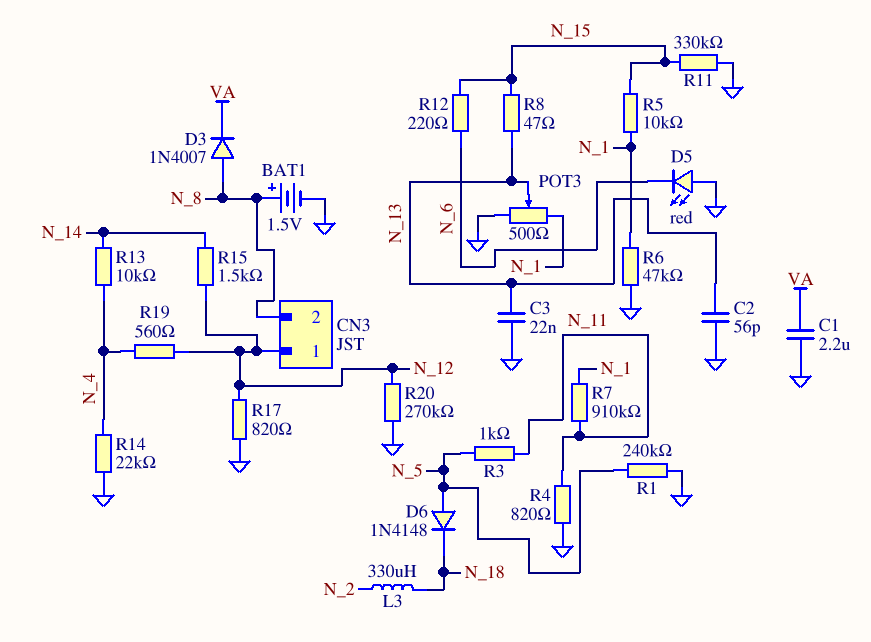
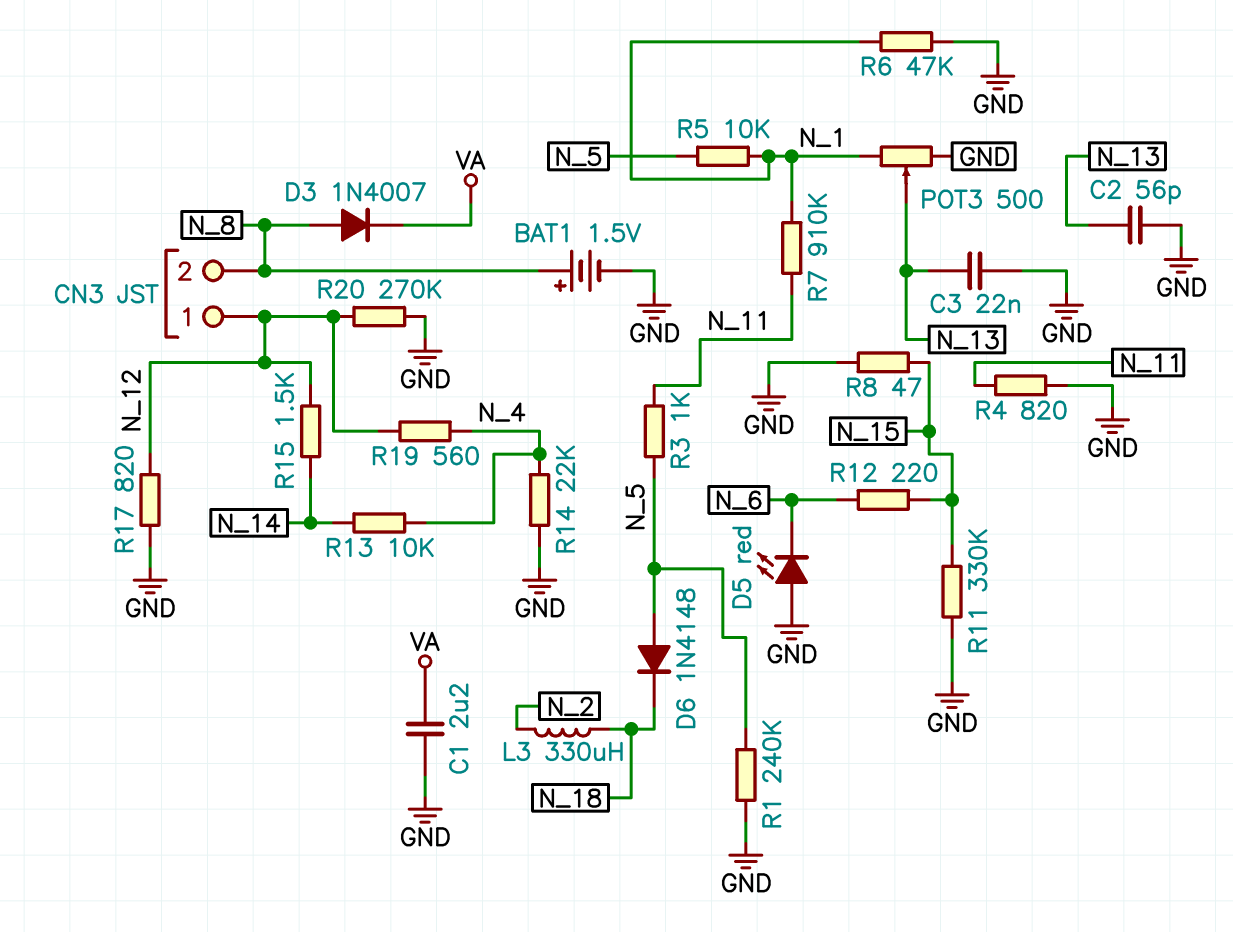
R5: 10k (N_1, N_15) -> 10k (N_1, N_5)
R8: 47 (N_13, N_15) -> 47 (GND, N_15)

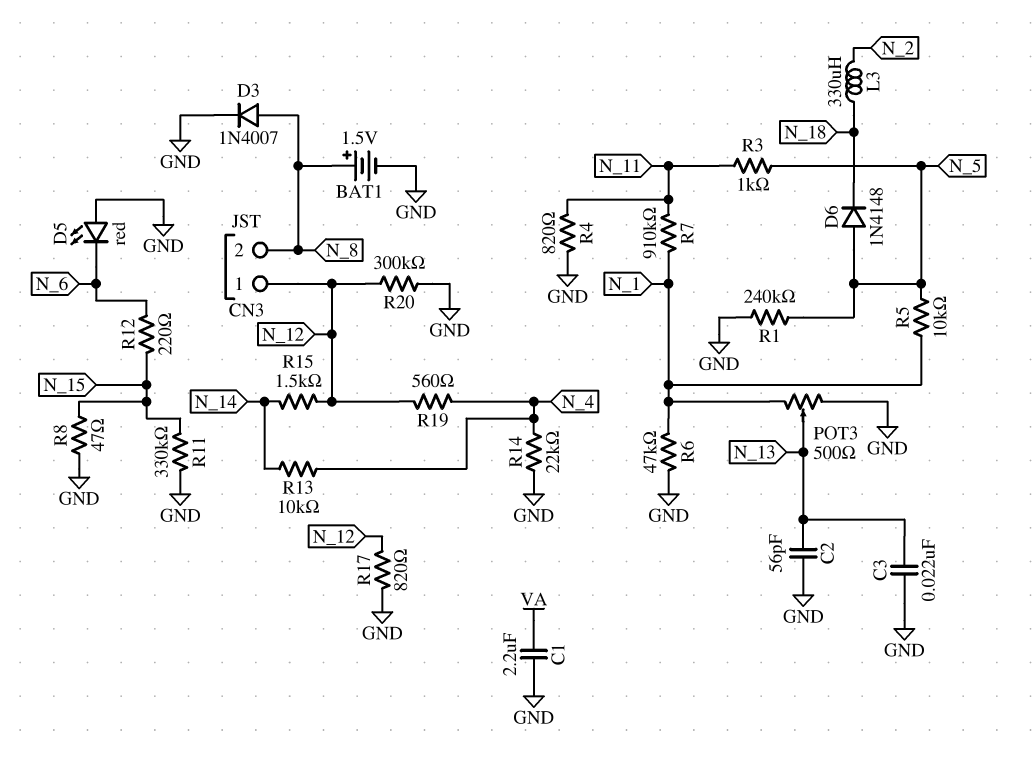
D3: diode 1N4007 (A N_8, K VA) -> diode 1N4007 (A N_8, K GND)
R20: 270k (GND, N_12) -> 300k (GND, N_12)

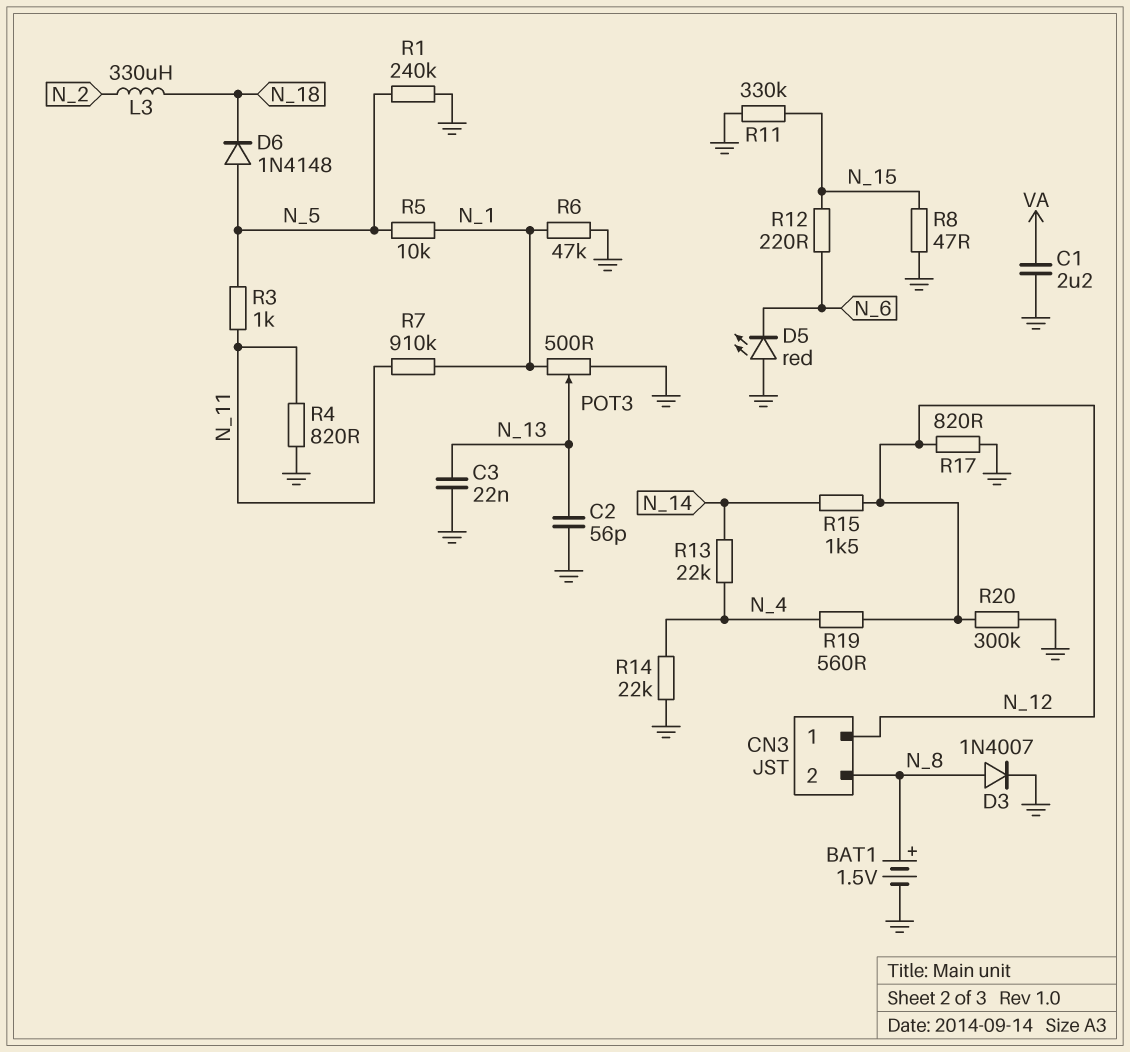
R13: 10k (N_4, N_14) -> 22k (N_4, N_14)

